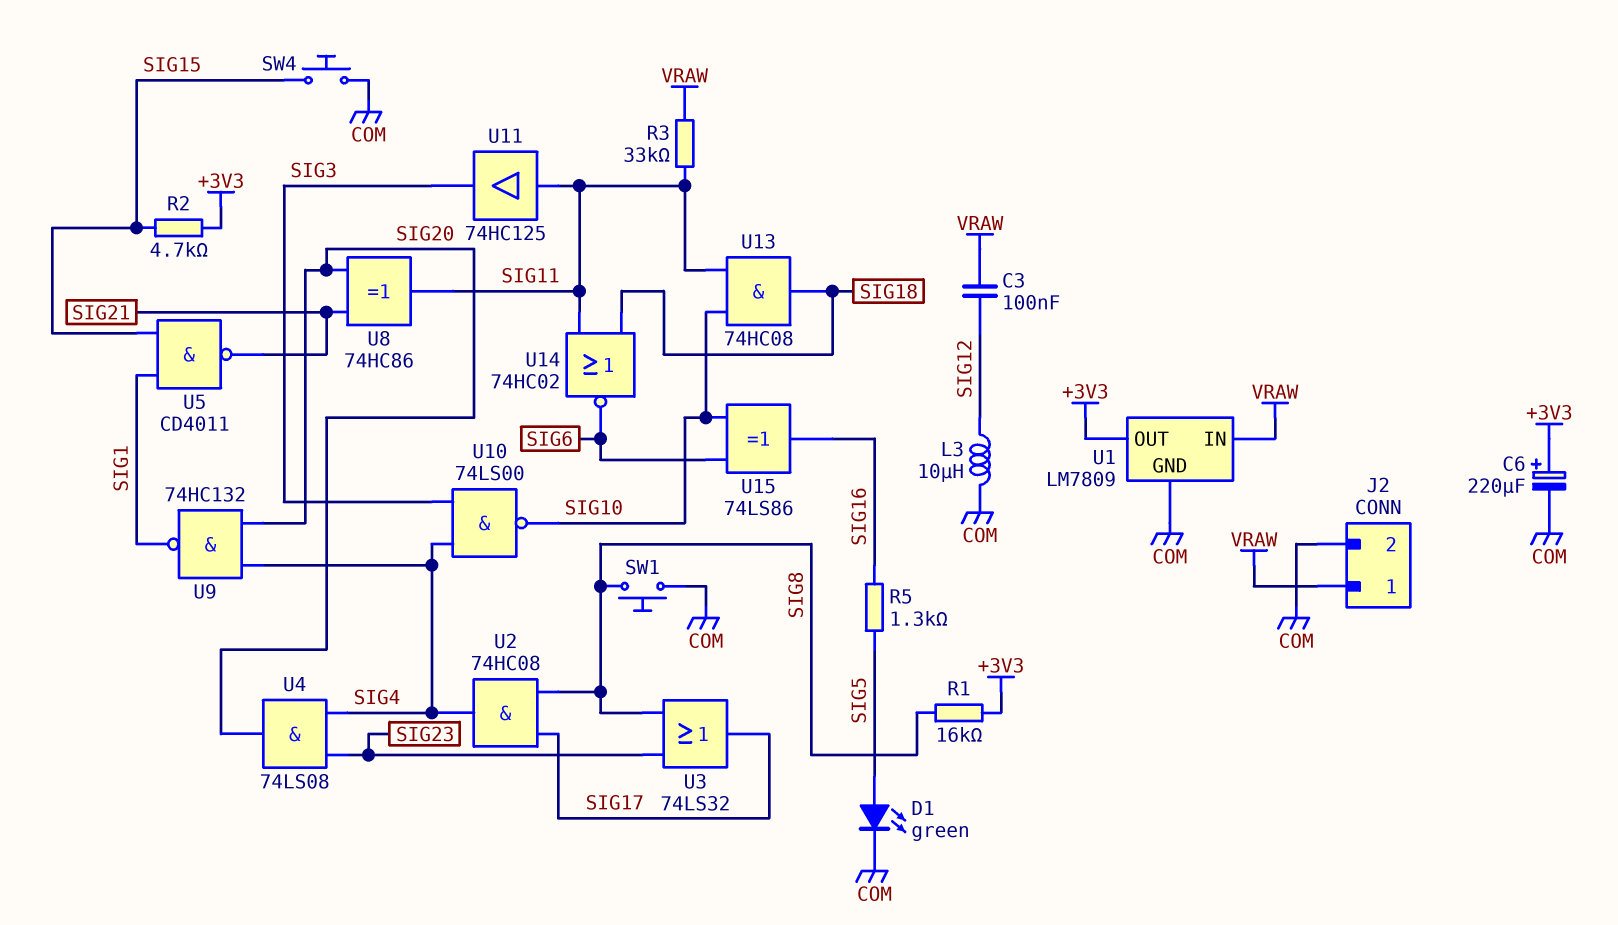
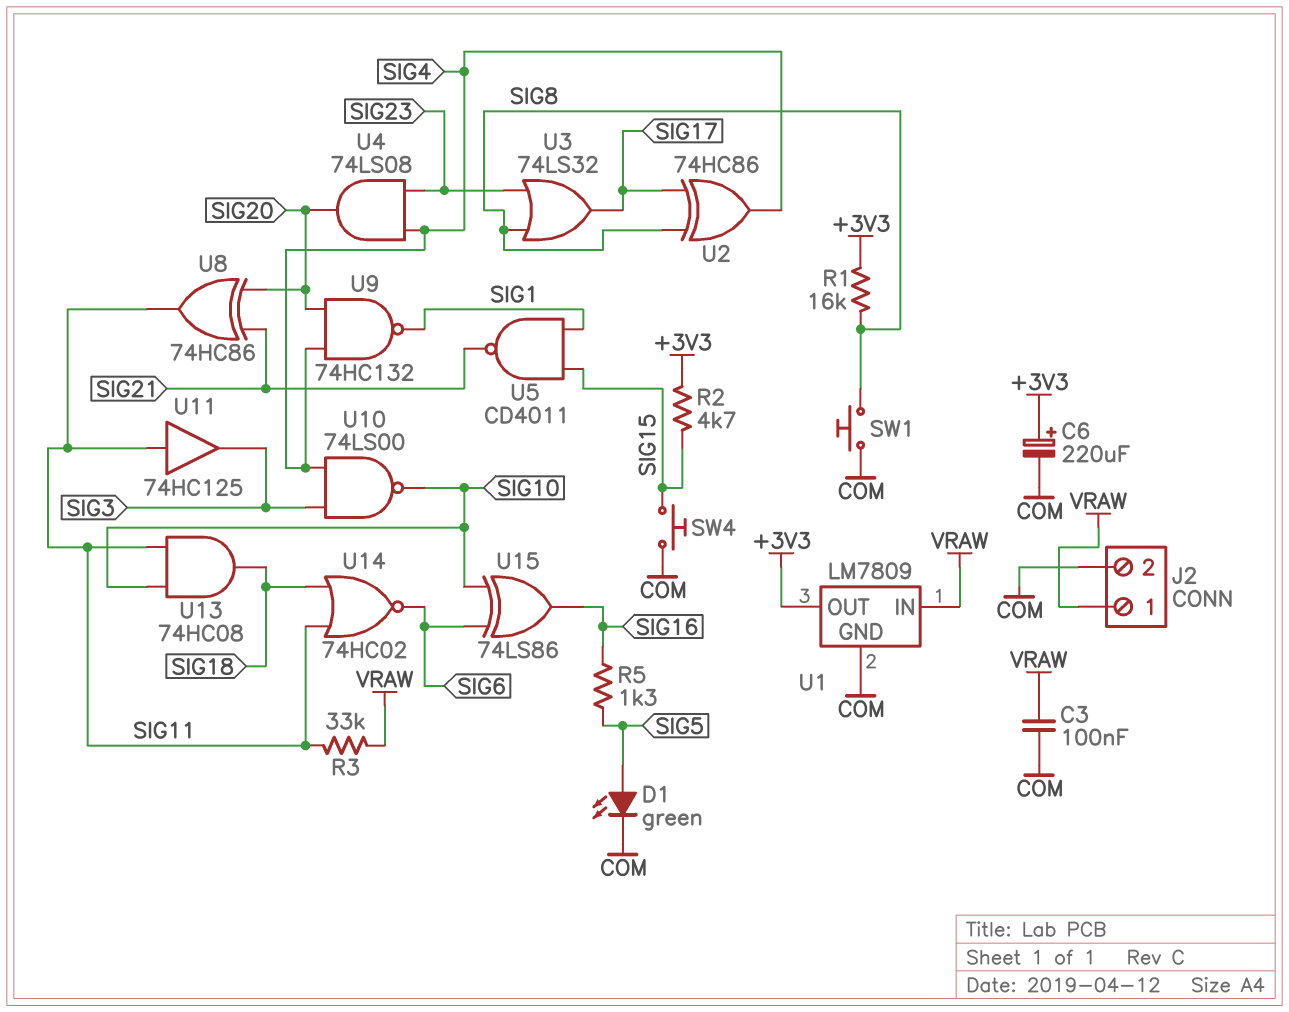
C3: 100nF (SIG12, VRAW) -> 100nF (COM, VRAW)
L3: 10uH (COM, SIG12) -> none
U2: AND 74HC08 (in SIG8, in SIG17, out SIG4) -> XOR 74HC86 (in SIG8, in SIG17, out SIG4)

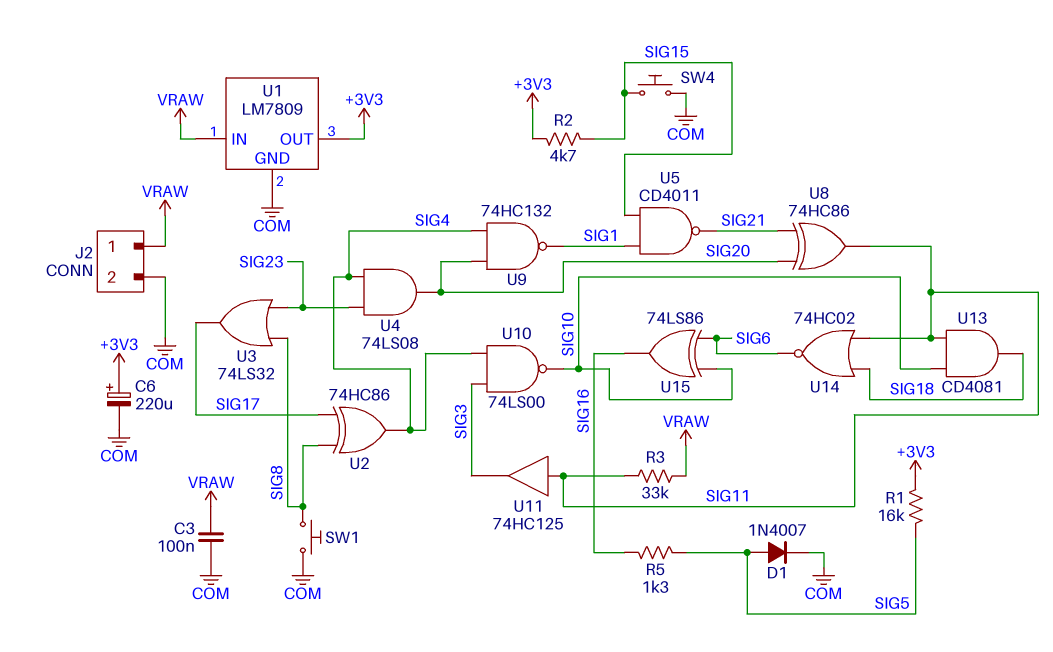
D1: LED green (A SIG5, K COM) -> diode 1N4007 (A SIG5, K COM)
R1: 16k (+3V3, SIG8) -> 16k (+3V3, SIG5)
U13: AND 74HC08 (in SIG10, in SIG11, out SIG18) -> AND CD4081 (in SIG10, in SIG11, out SIG18)

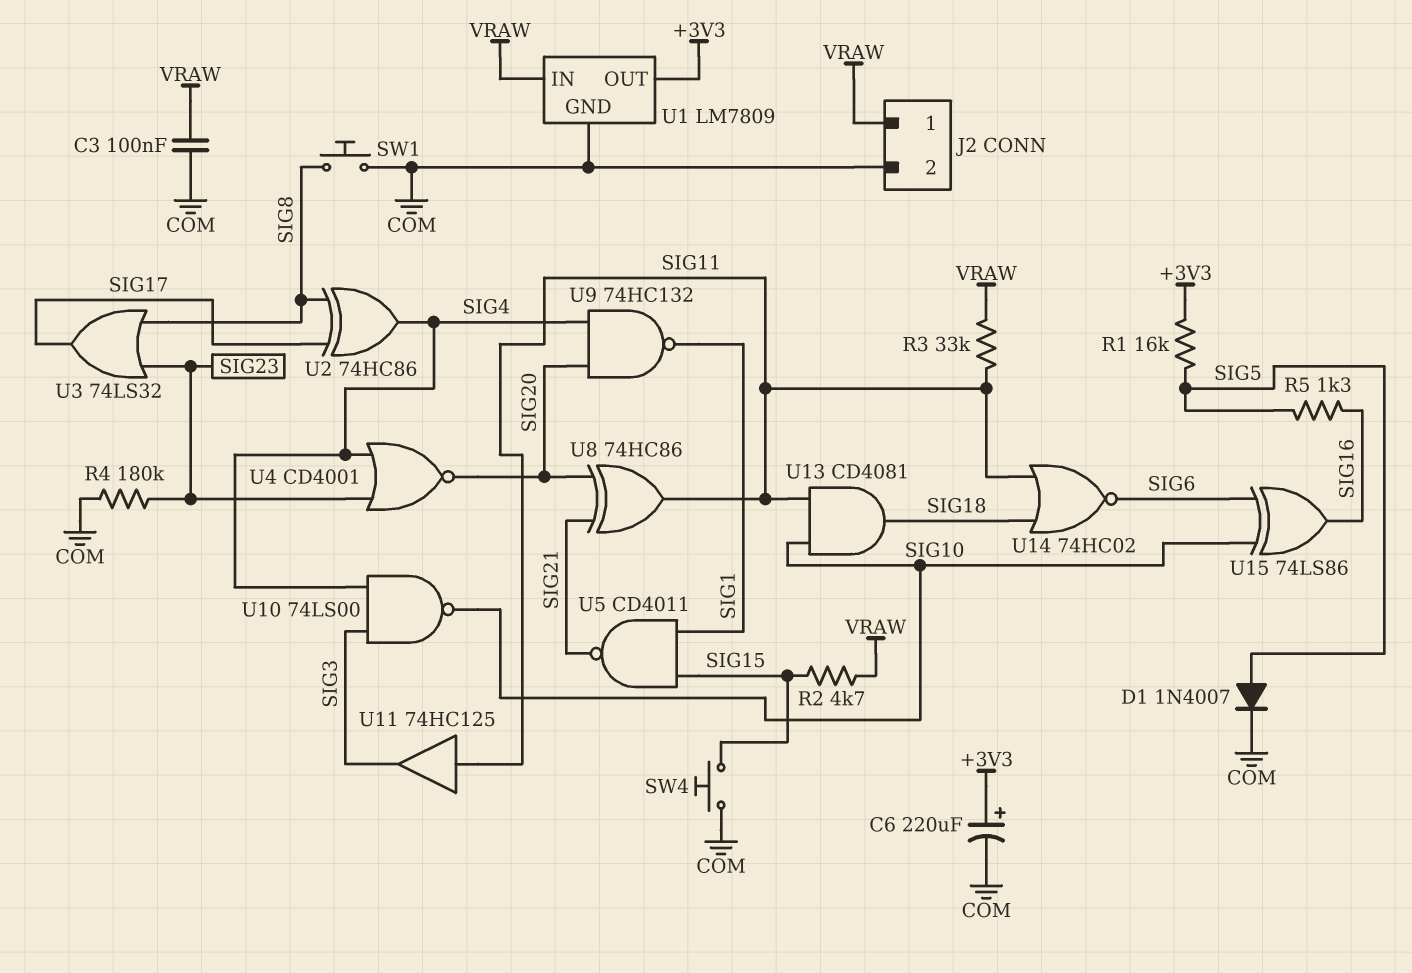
R2: 4.7k (+3V3, SIG15) -> 4.7k (SIG15, VRAW)
R4: none -> 180k (COM, SIG23)
U4: AND 74LS08 (in SIG4, in SIG23, out SIG20) -> NOR CD4001 (in SIG4, in SIG23, out SIG20)

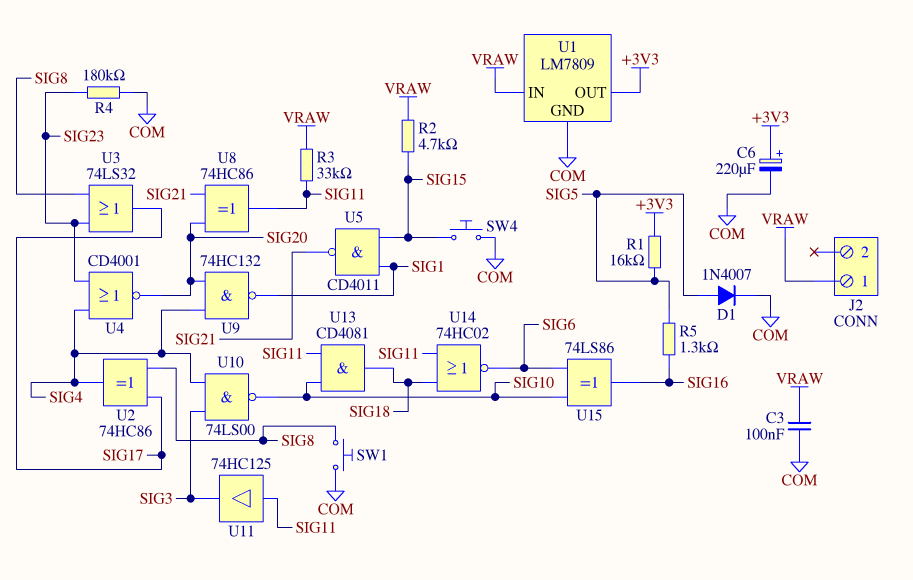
J2 pin 2: COM -> none

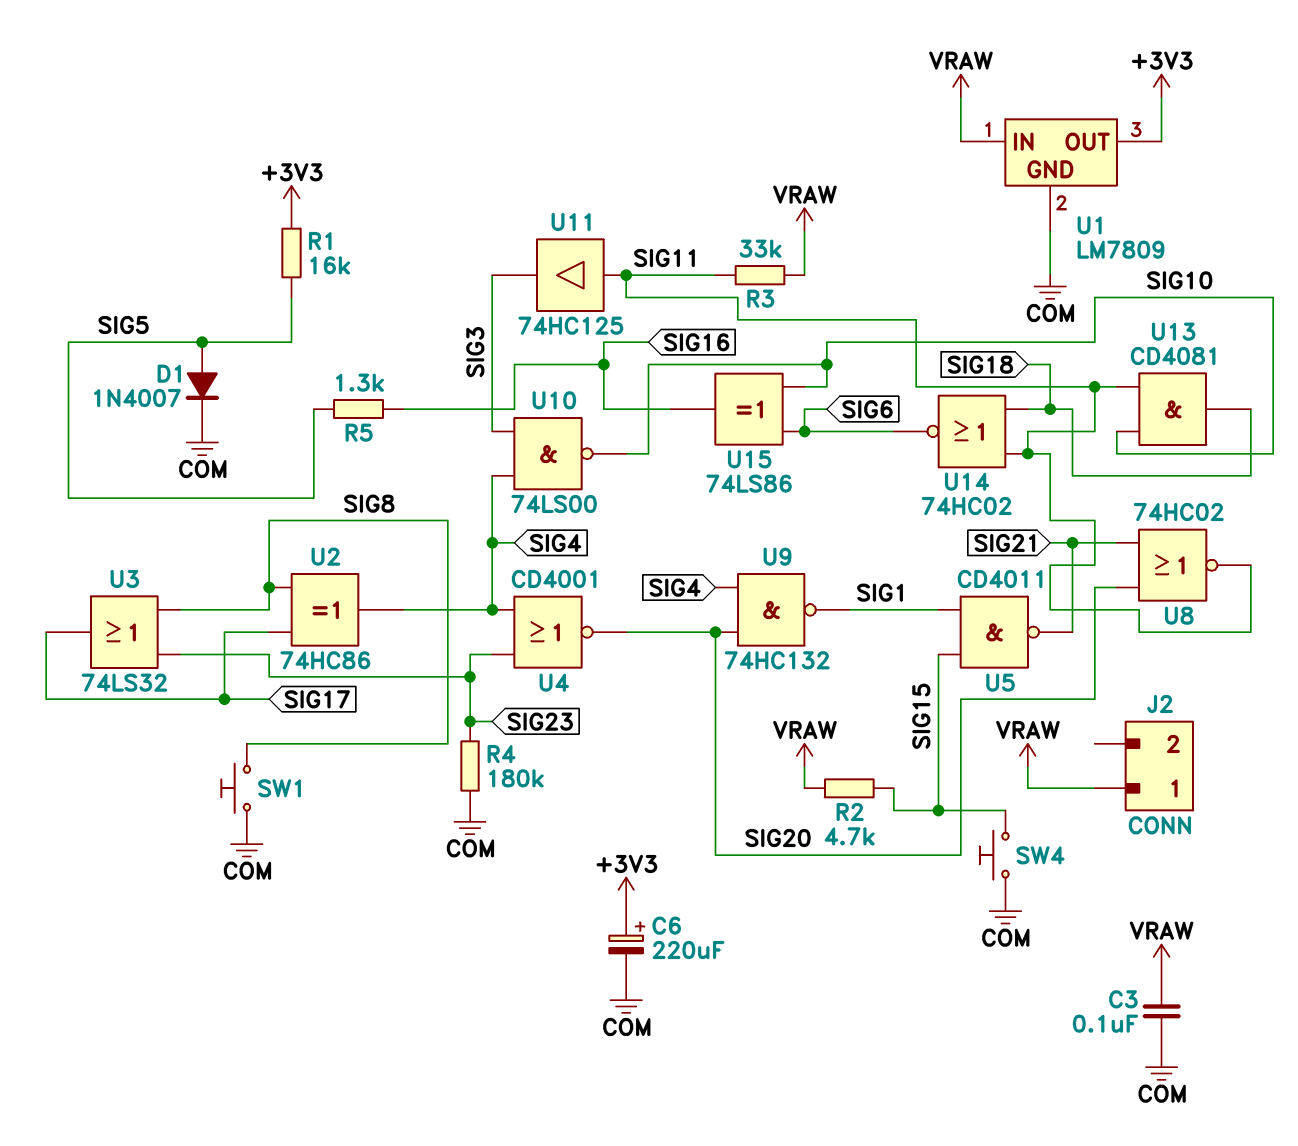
U8: XOR 74HC86 (in SIG20, in SIG21, out SIG11) -> NOR 74HC02 (in SIG20, in SIG21, out SIG11)

